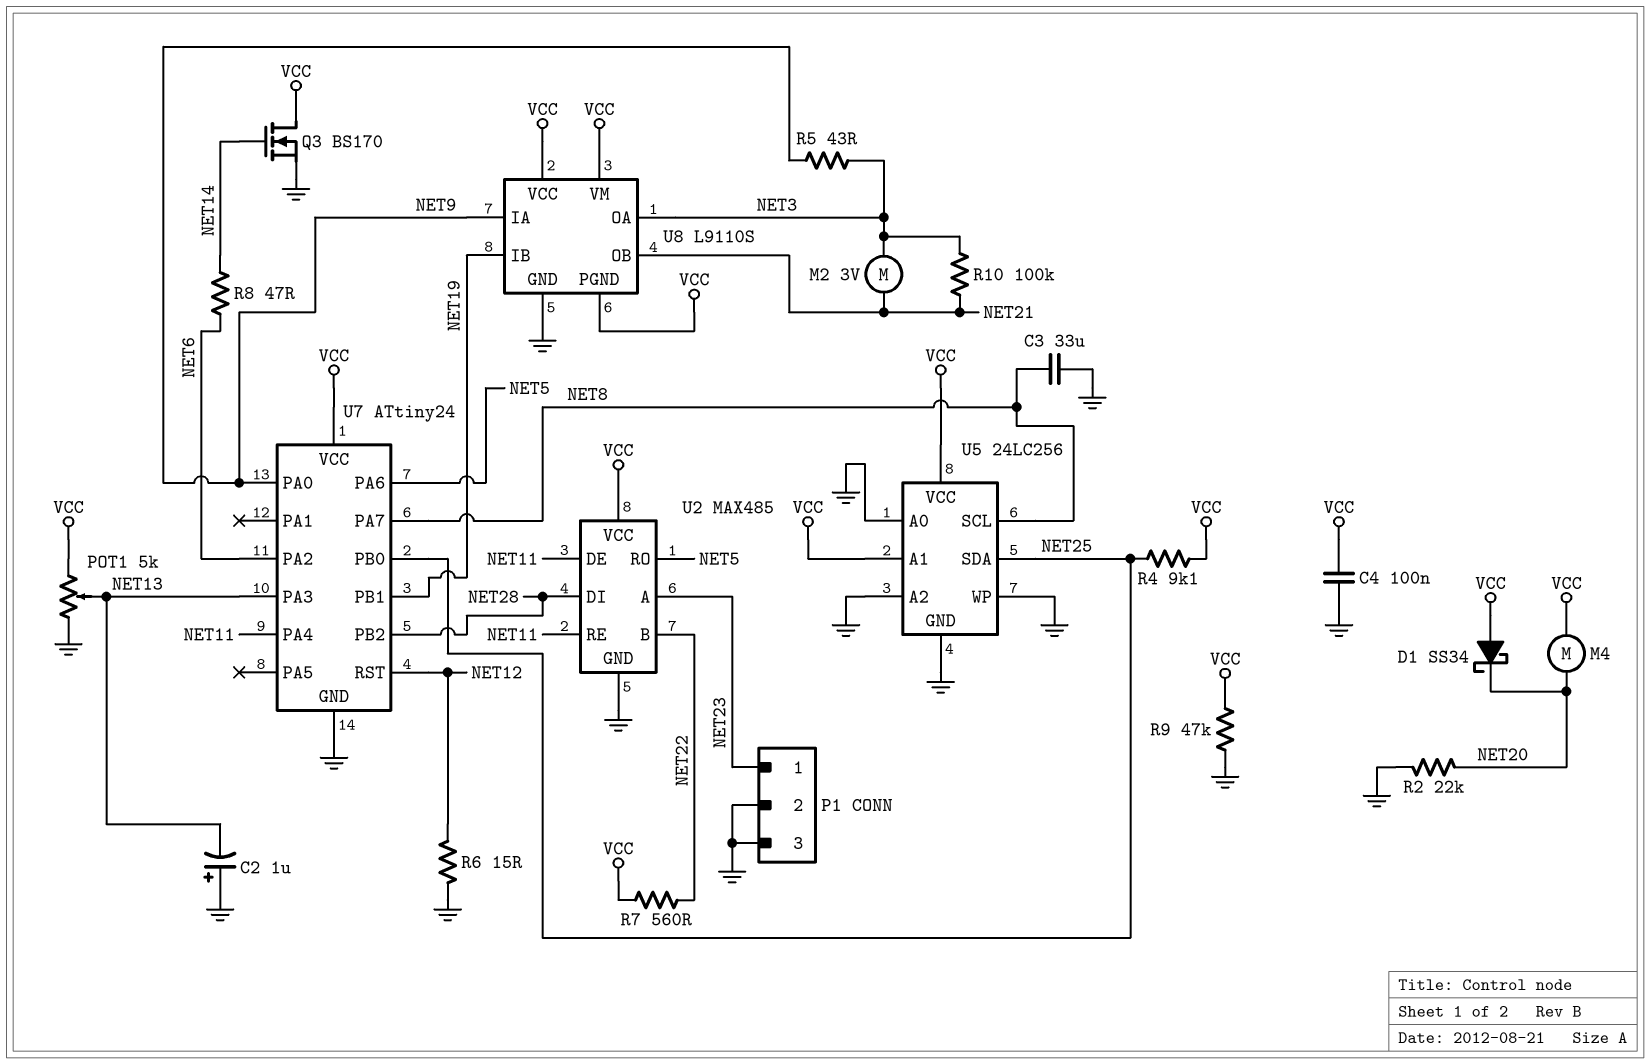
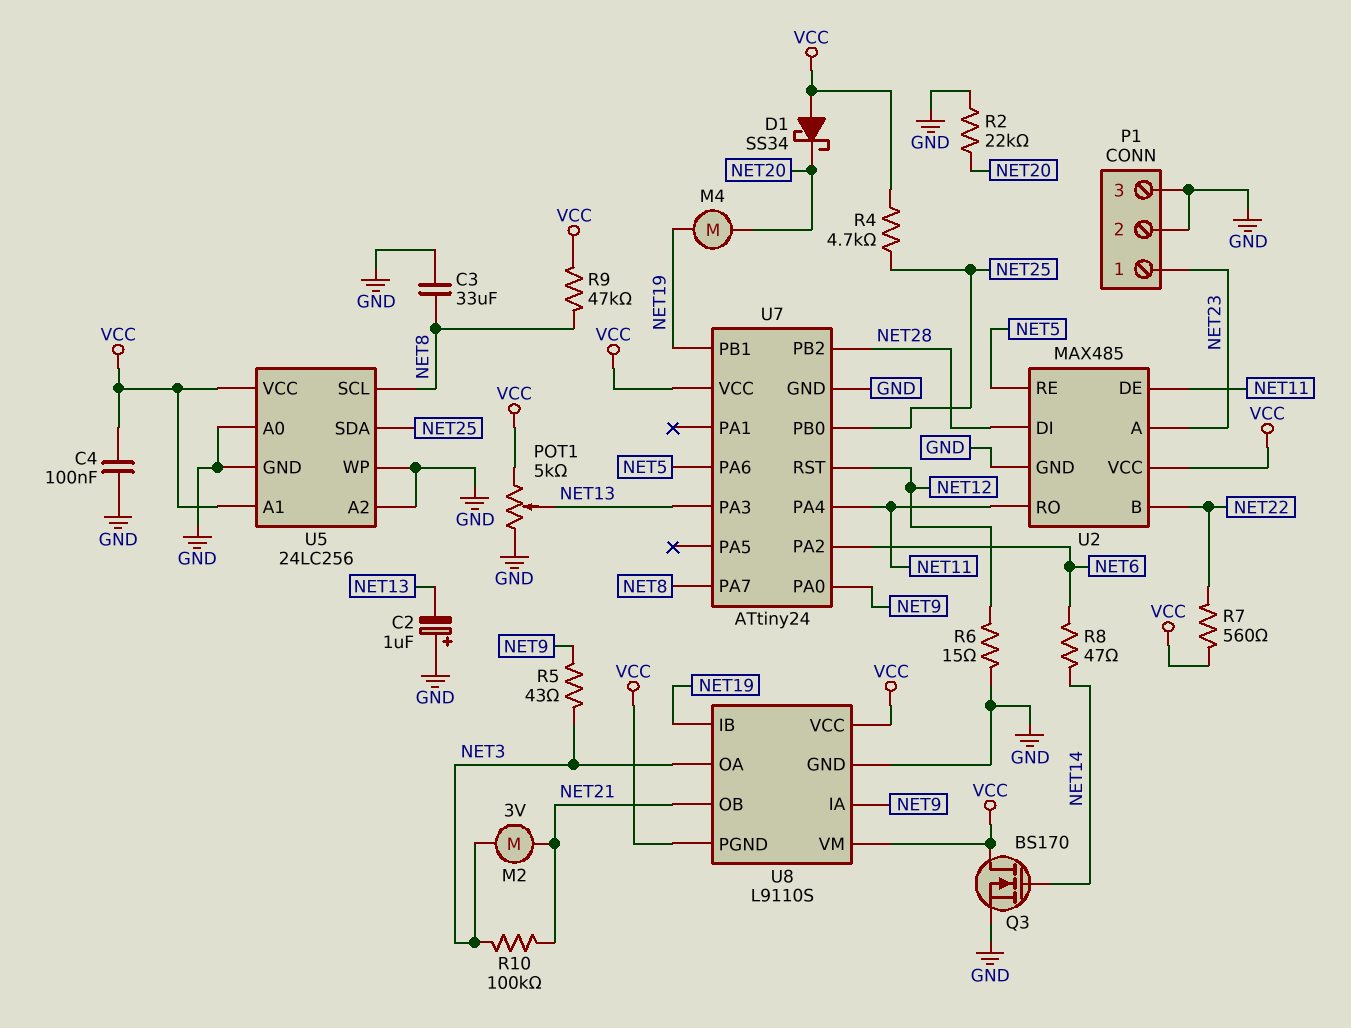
M4: motor (NET20, VCC) -> motor (NET19, NET20)
R4: 9.1k (NET25, VCC) -> 4.7k (NET25, VCC)
R9: 47k (GND, VCC) -> 47k (NET8, VCC)
U2 pin RE: NET11 -> NET5
U2 pin RO: NET5 -> NET11

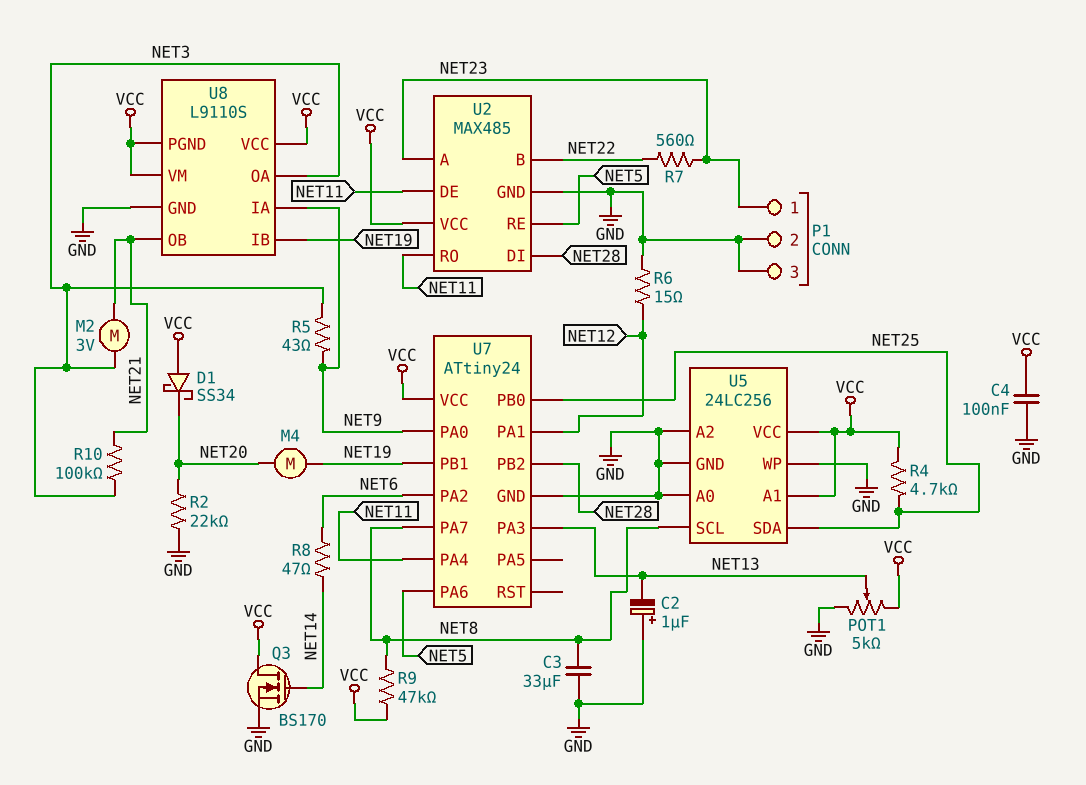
R7: 560 (NET22, VCC) -> 560 (NET22, NET23)
U7 pin PA1: none -> NET12
U7 pin RST: NET12 -> none

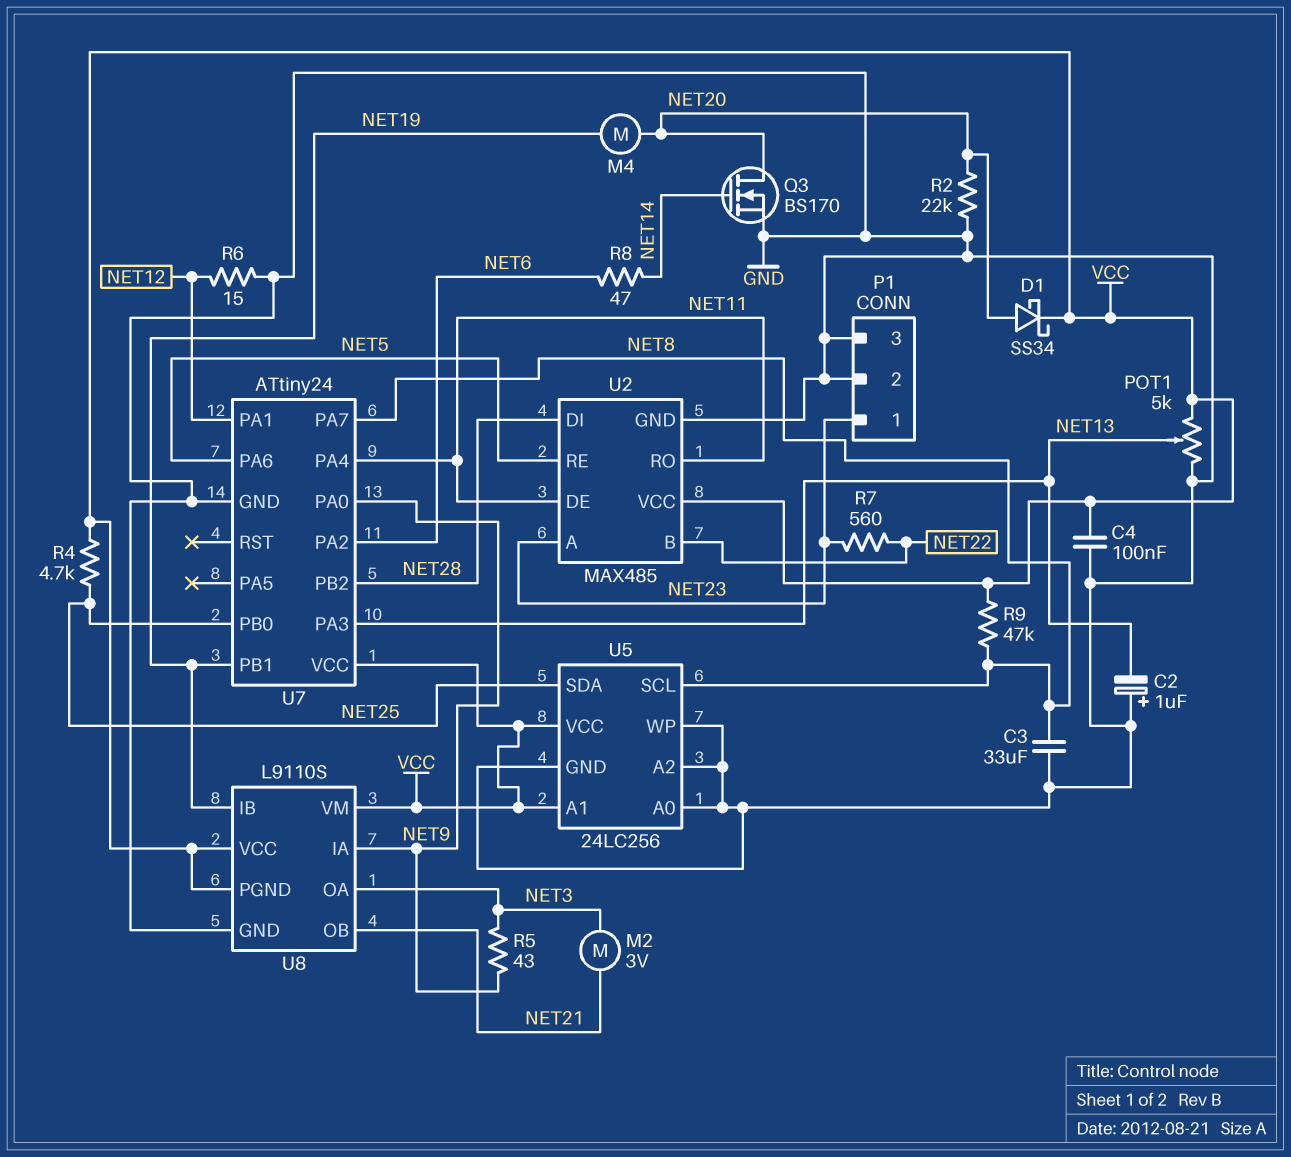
D1: schottky SS34 (A VCC, K NET20) -> schottky SS34 (A NET20, K VCC)
Q3: NMOS BS170 (G NET14, D VCC, S GND) -> NMOS BS170 (G NET14, D NET20, S GND)
R10: 100k (NET3, NET21) -> none

